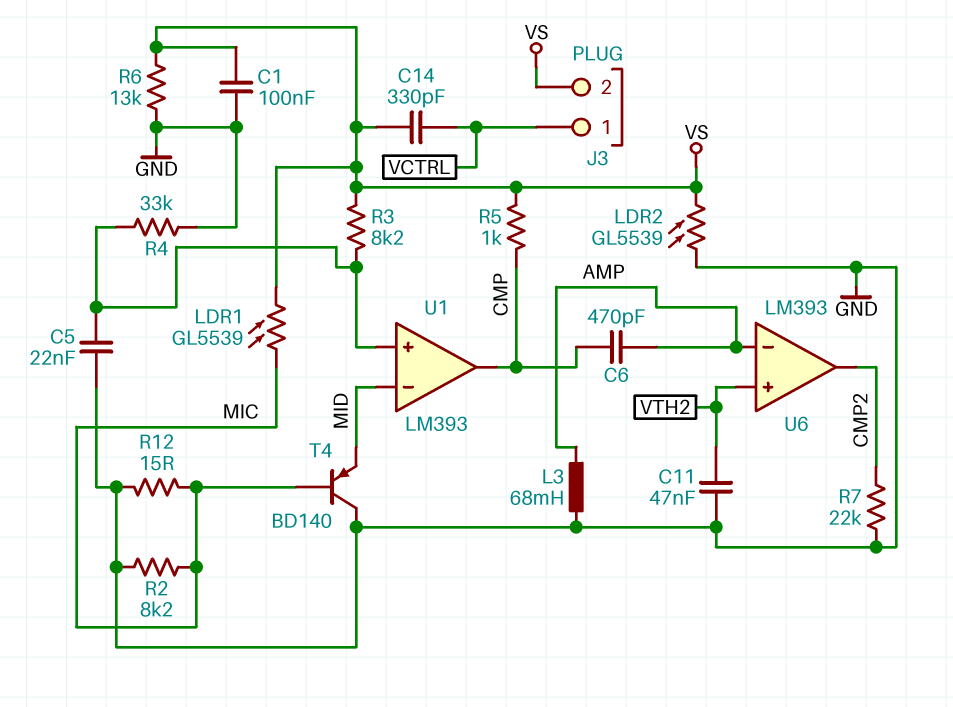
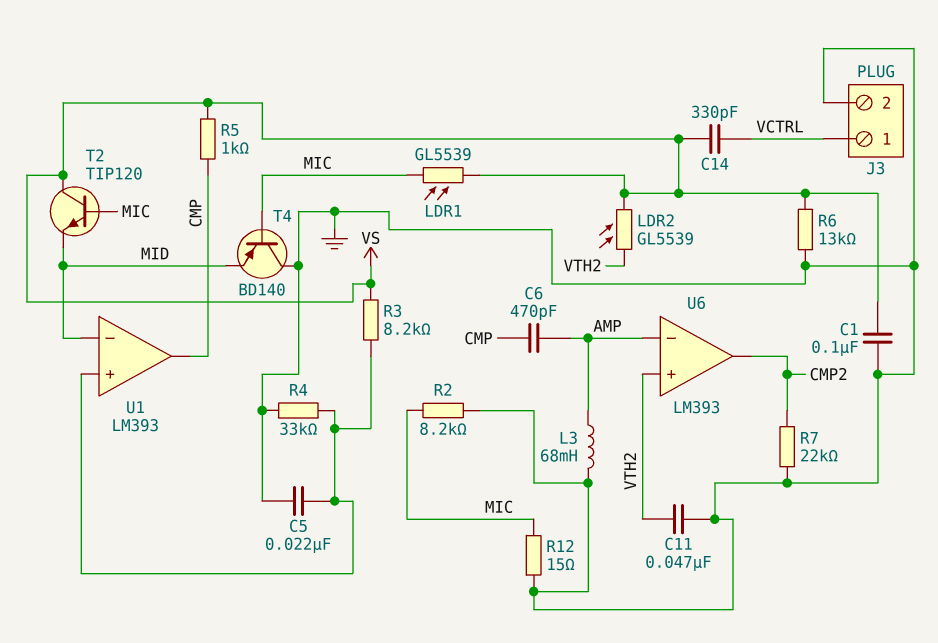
J3 pin 2: VS -> GND
LDR2: GL5539 (GND, VS) -> GL5539 (VS, VTH2)
T2: none -> NPN TIP120 (B MIC, C VS, E MID)

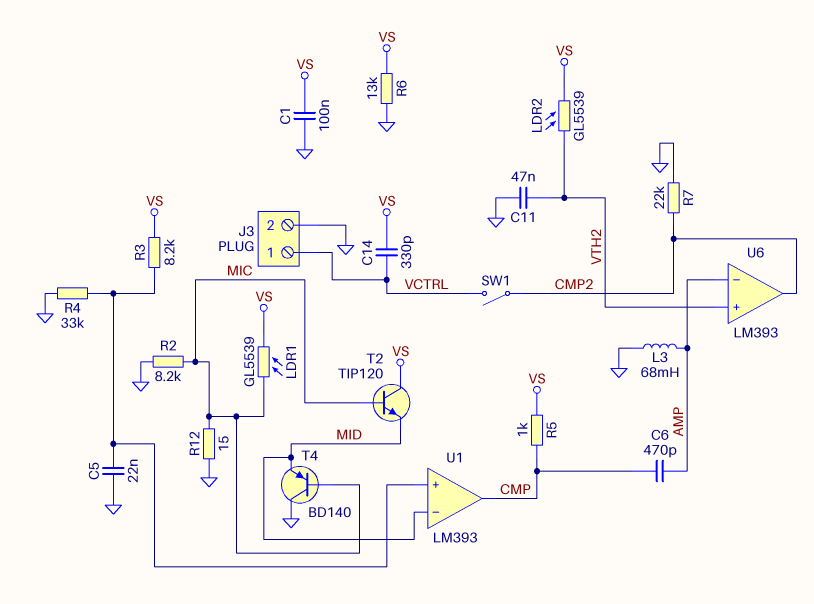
SW1: none -> switch (CMP2, VCTRL)

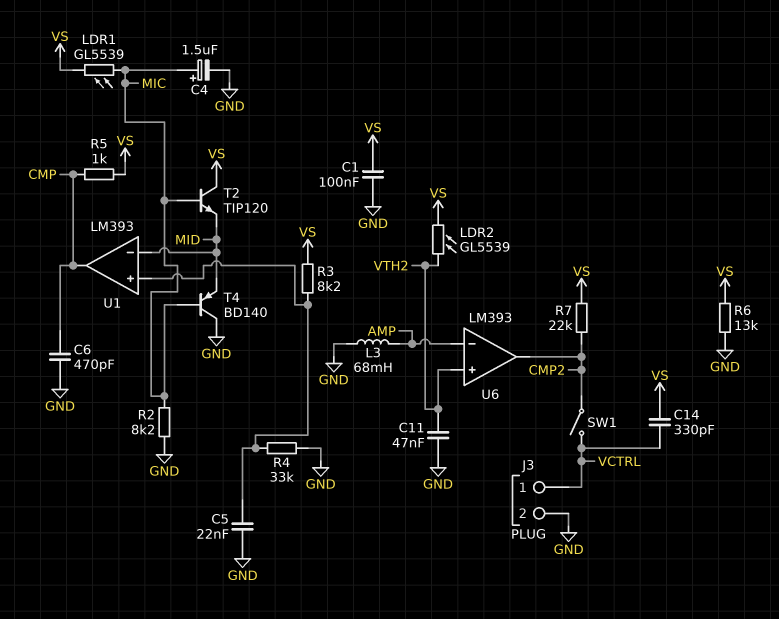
C4: none -> 1.5uF (plus MIC, minus GND)
C6: 470pF (AMP, CMP) -> 470pF (CMP, GND)
R7: 22k (CMP2, GND) -> 22k (CMP2, VS)
R12: 15 (GND, MIC) -> none

